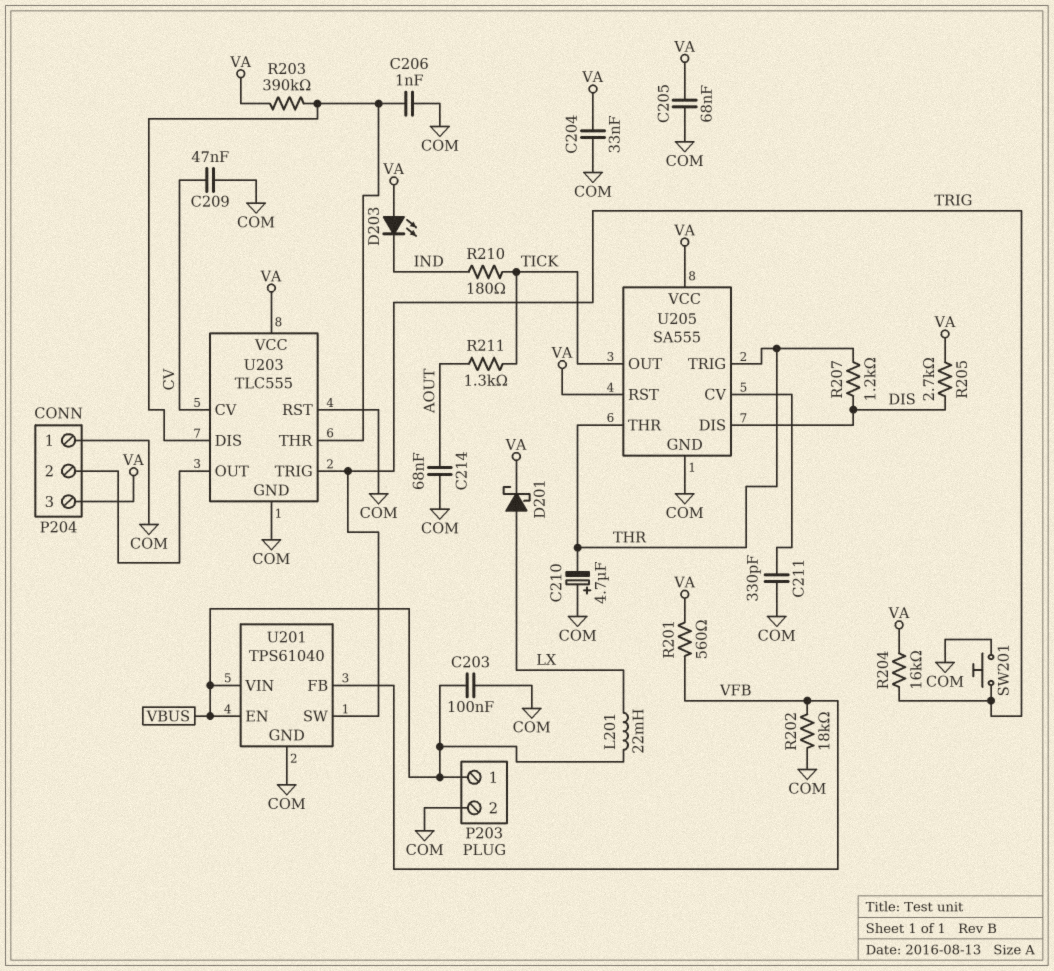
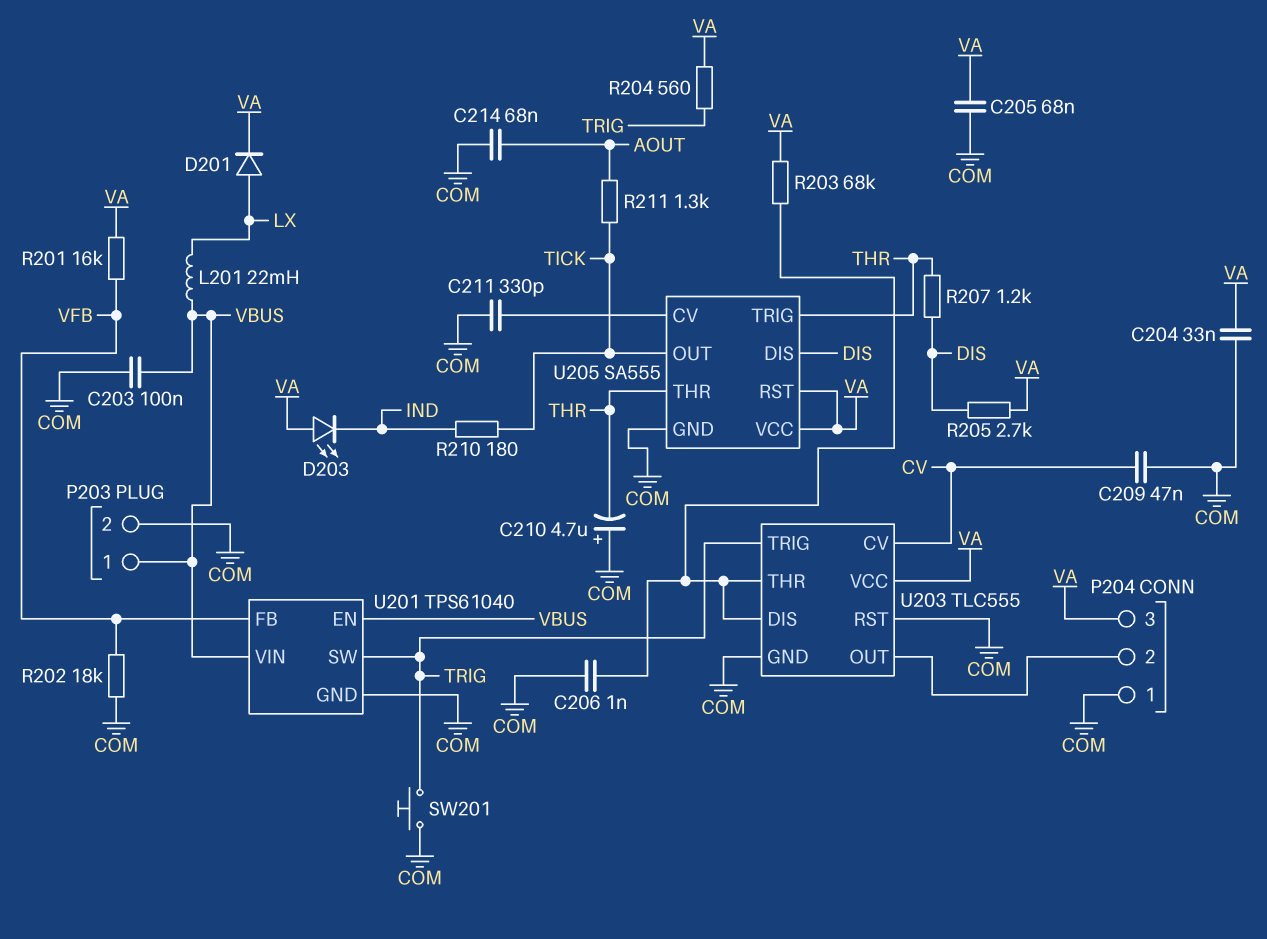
D201: schottky (A LX, K VA) -> diode (A LX, K VA)
R201: 560 (VA, VFB) -> 16k (VA, VFB)
R203: 390k (U203/DIS, VA) -> 68k (U203/DIS, VA)
R204: 16k (TRIG, VA) -> 560 (TRIG, VA)

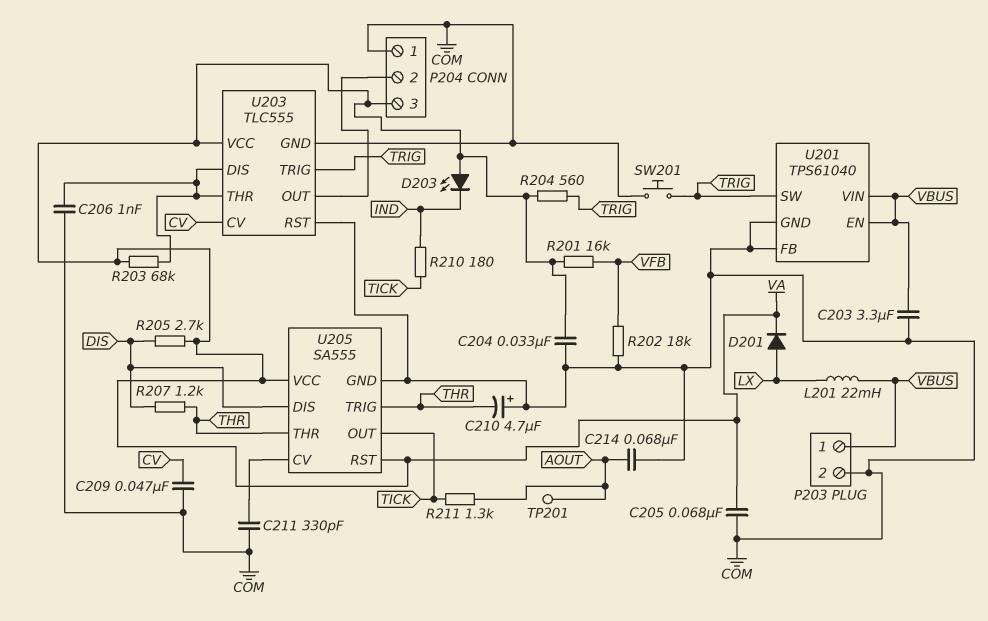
C203: 100nF (COM, VBUS) -> 3.3uF (COM, VBUS)
TP201: none -> test point (AOUT)
U201 pin FB: VFB -> COM

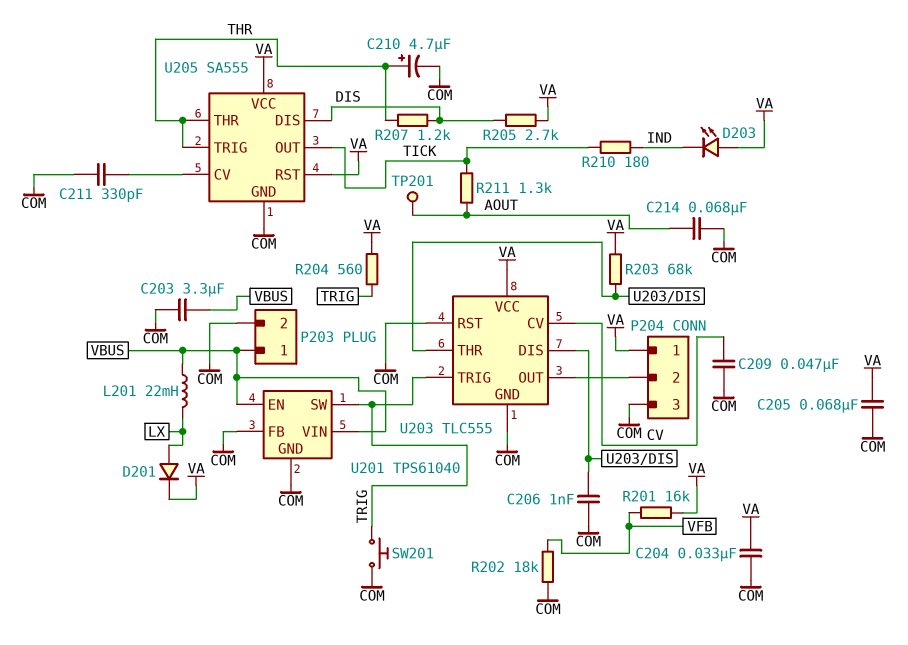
C210: 4.7uF (plus COM, minus THR) -> 4.7uF (plus THR, minus COM)
P204 pin 1: COM -> VA
P204 pin 3: VA -> COM

